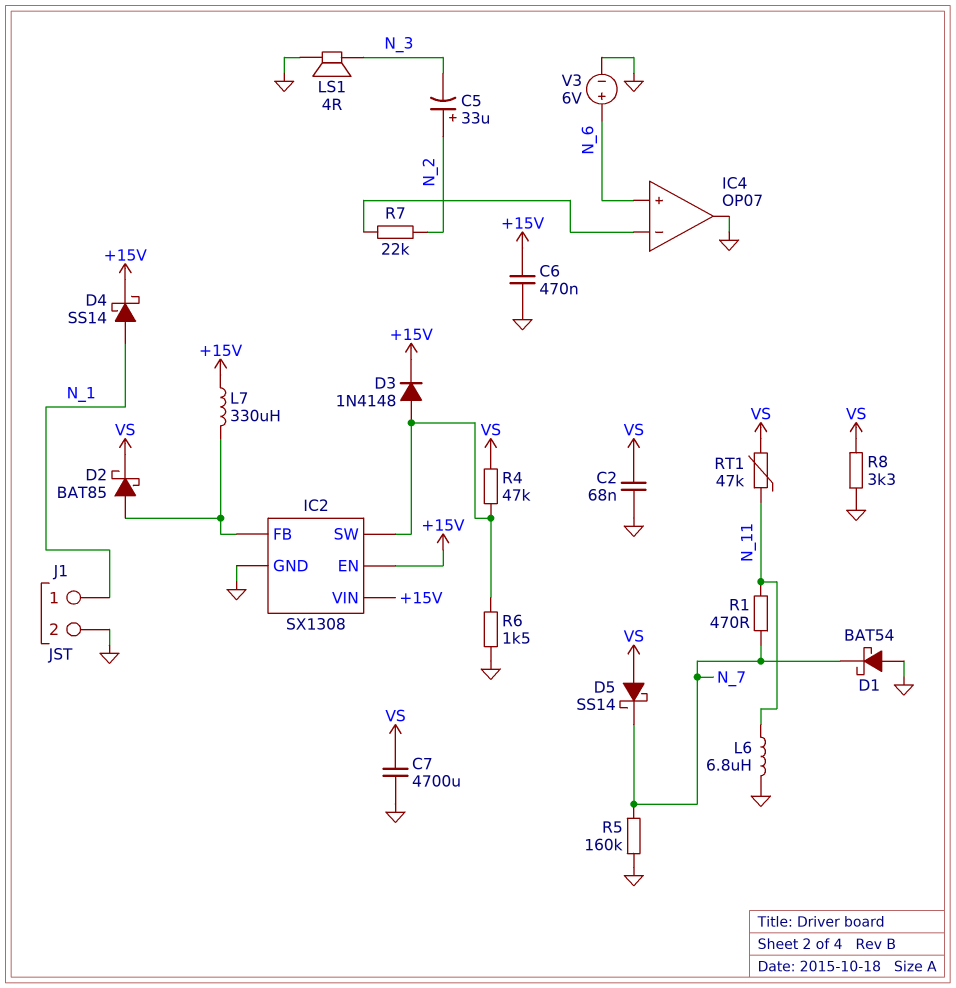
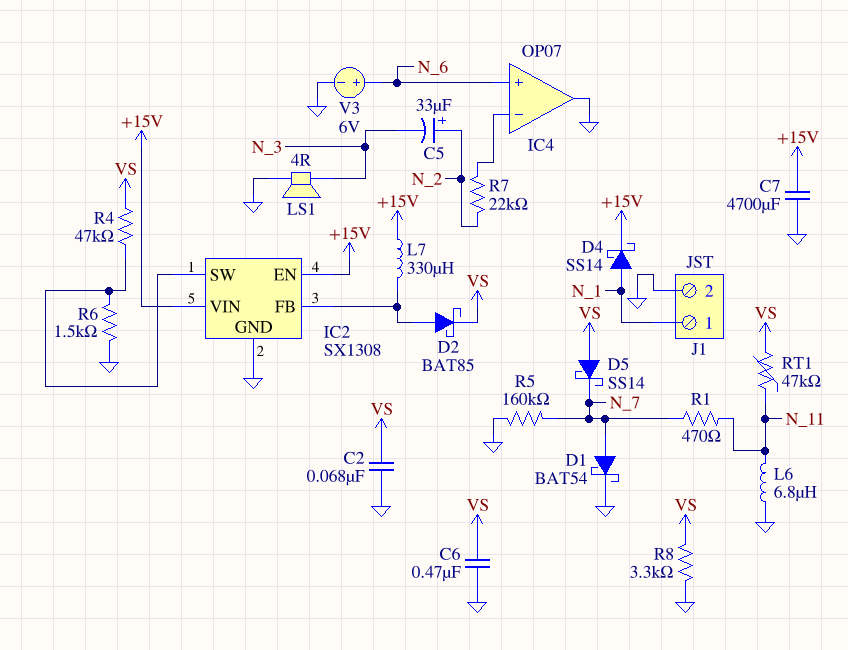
C6: 470nF (+15V, GND) -> 470nF (GND, VS)
C7: 4700uF (GND, VS) -> 4700uF (+15V, GND)
D1: schottky BAT54 (A GND, K N_7) -> schottky BAT54 (A N_7, K GND)
D3: diode 1N4148 (A IC2/SW, K +15V) -> none

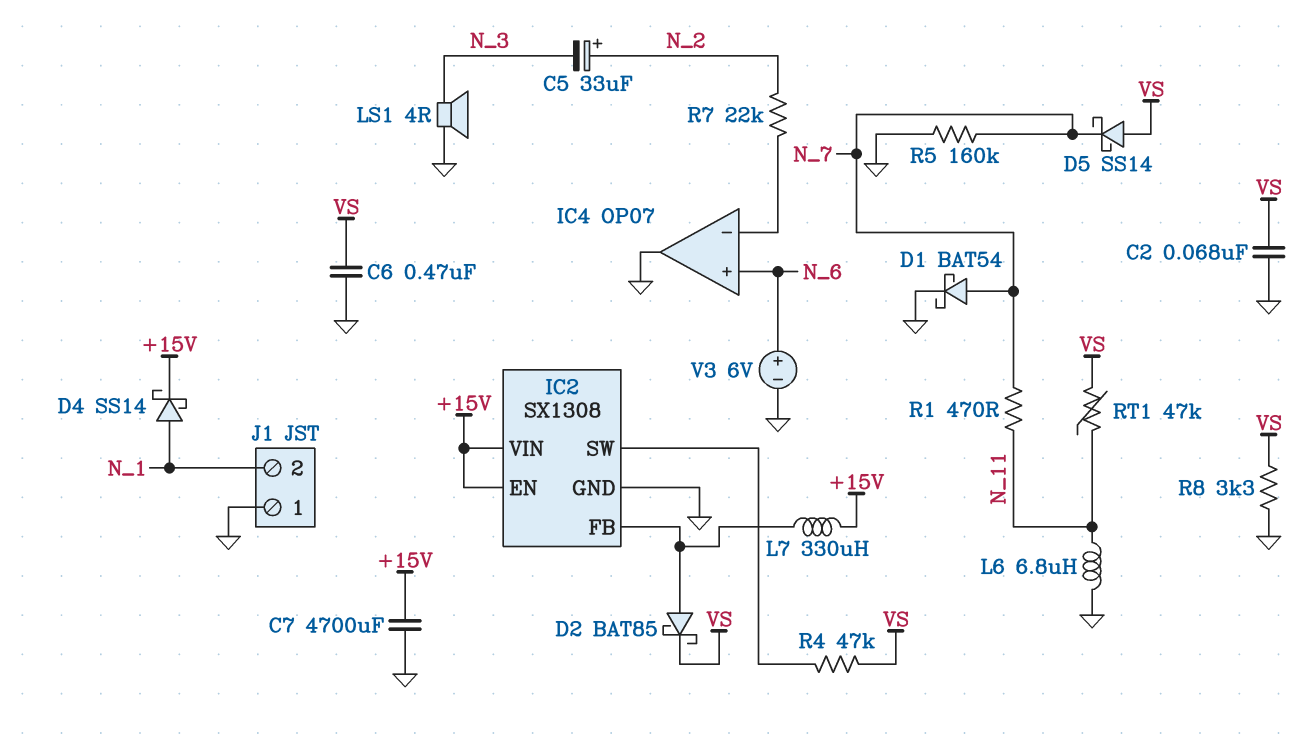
J1 pin 1: N_1 -> GND
J1 pin 2: GND -> N_1
R6: 1.5k (GND, IC2/SW) -> none

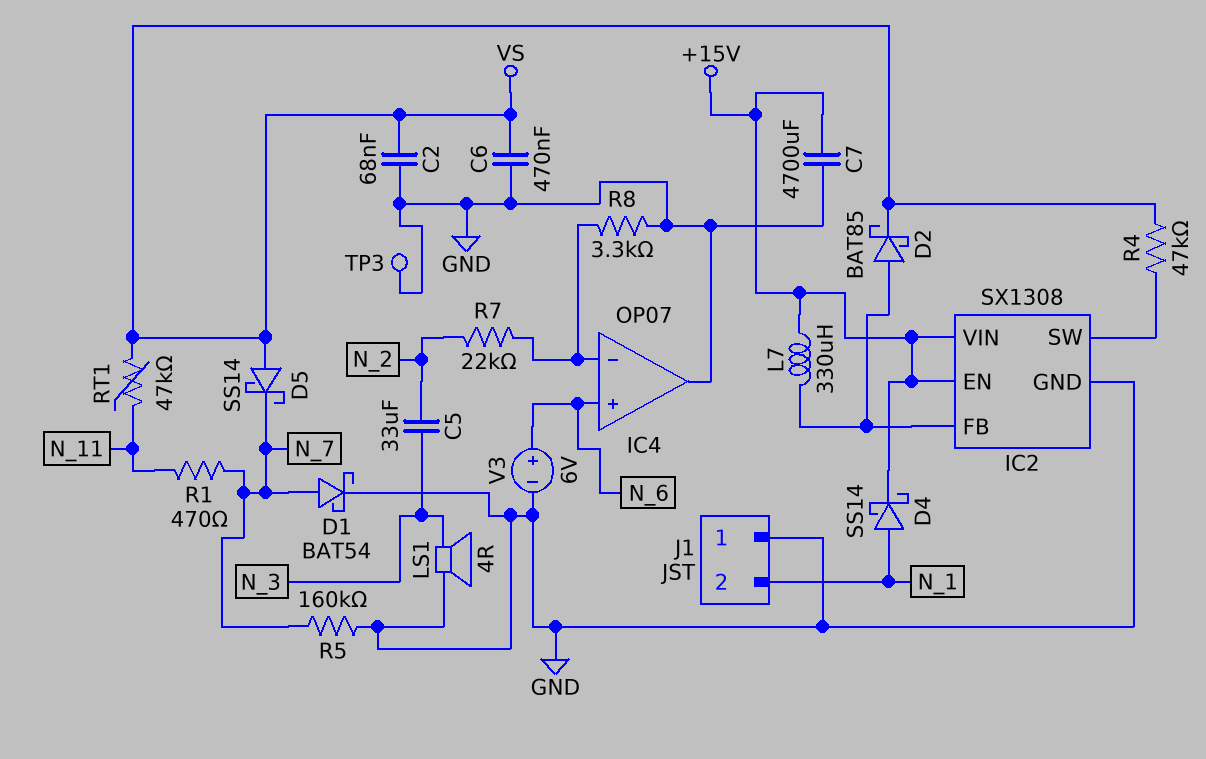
C5: 33uF (plus N_2, minus N_3) -> 33uF (N_2, N_3)
L6: 6.8uH (GND, N_11) -> none
R8: 3.3k (GND, VS) -> 3.3k (GND, IC4/in-)
TP3: none -> test point (GND)

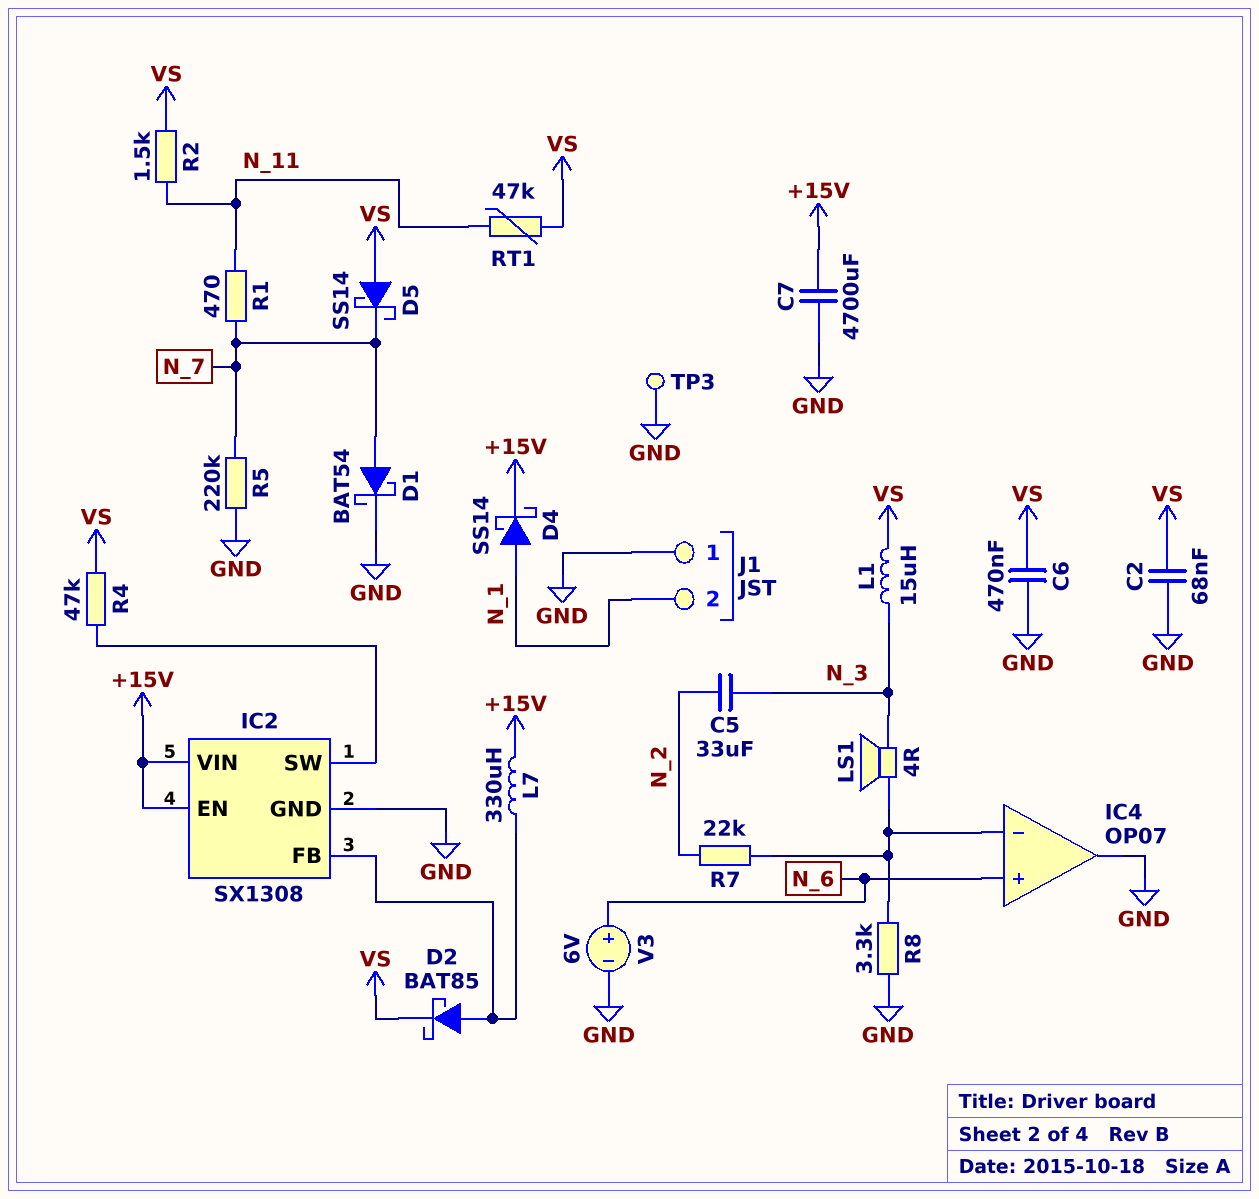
L1: none -> 15uH (N_3, VS)
LS1: speaker 4R (GND, N_3) -> speaker 4R (IC4/in-, N_3)
R2: none -> 1.5k (N_11, VS)
R5: 160k (GND, N_7) -> 220k (GND, N_7)

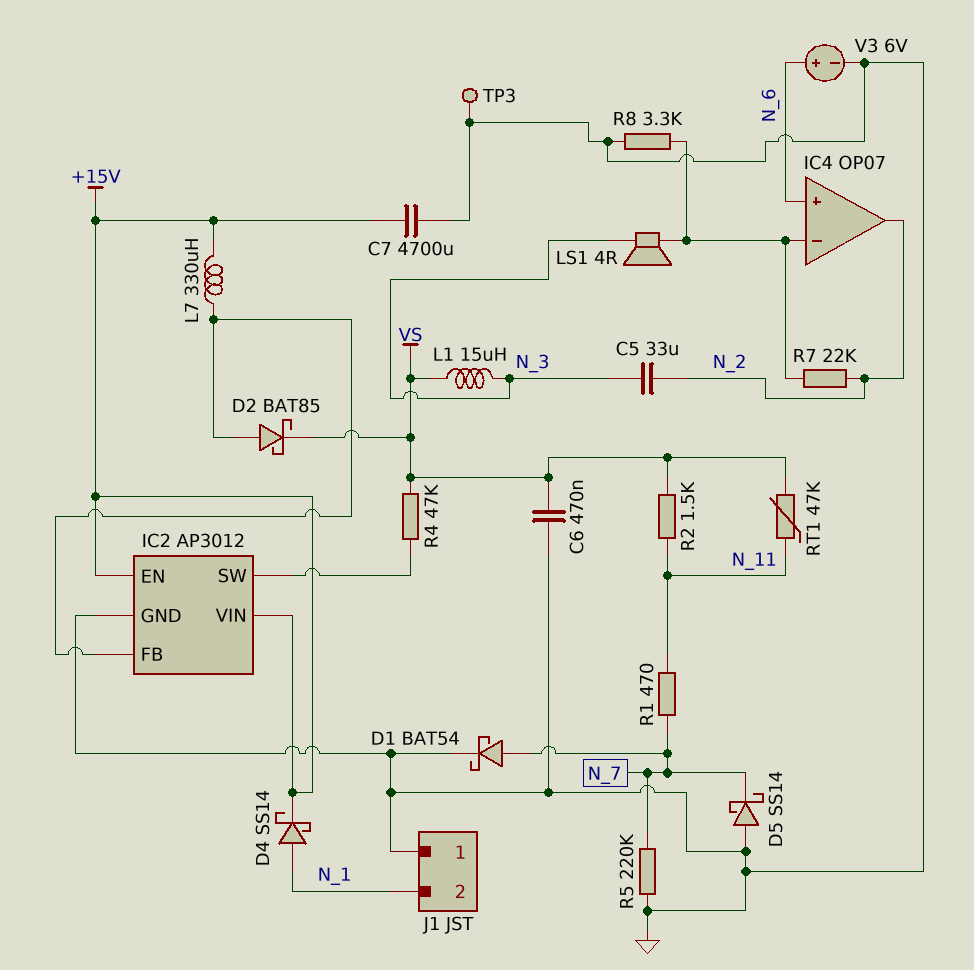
C2: 68nF (GND, VS) -> none
D5: schottky SS14 (A VS, K N_7) -> schottky SS14 (A GND, K N_7)
IC2: SX1308 -> AP3012
IC4 pin out: GND -> N_2

